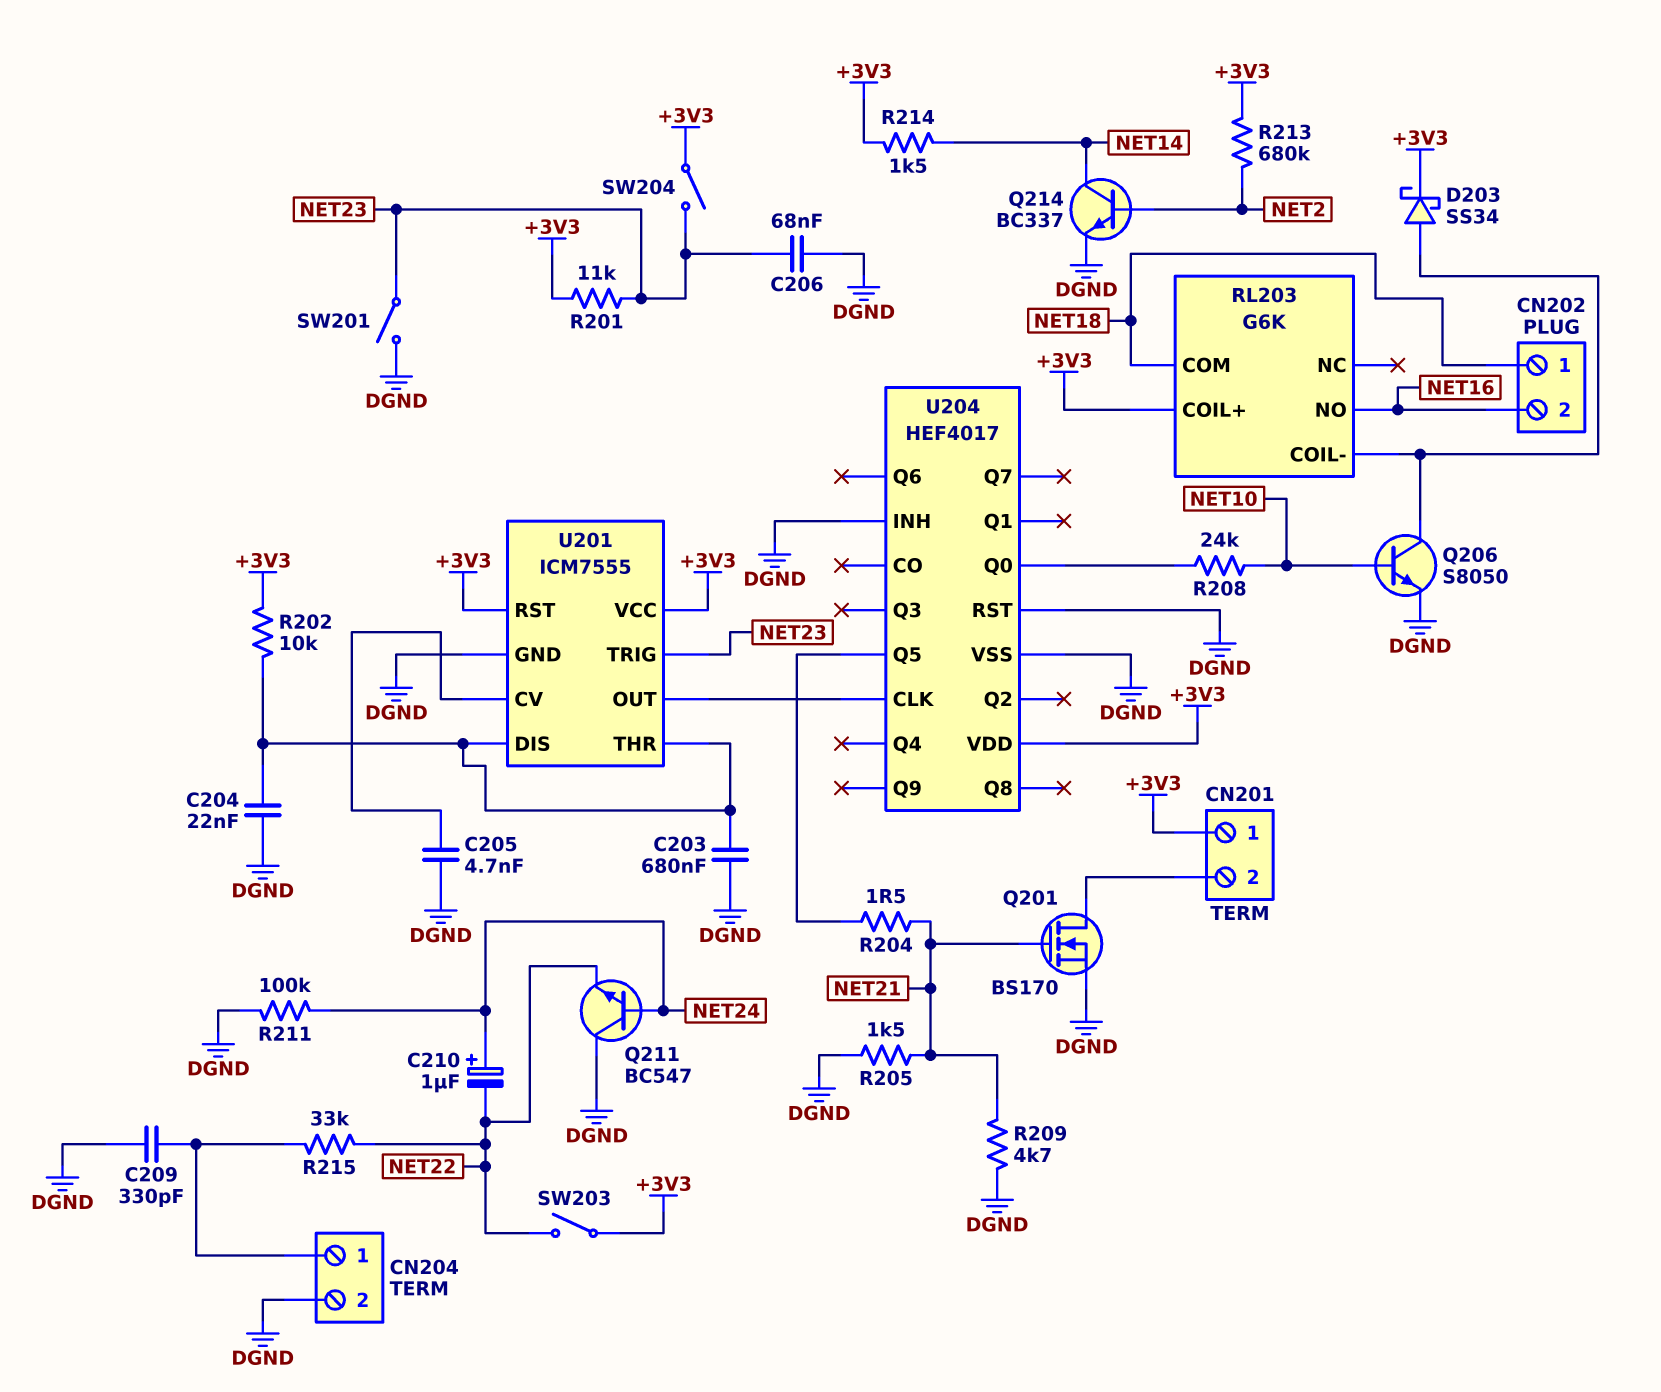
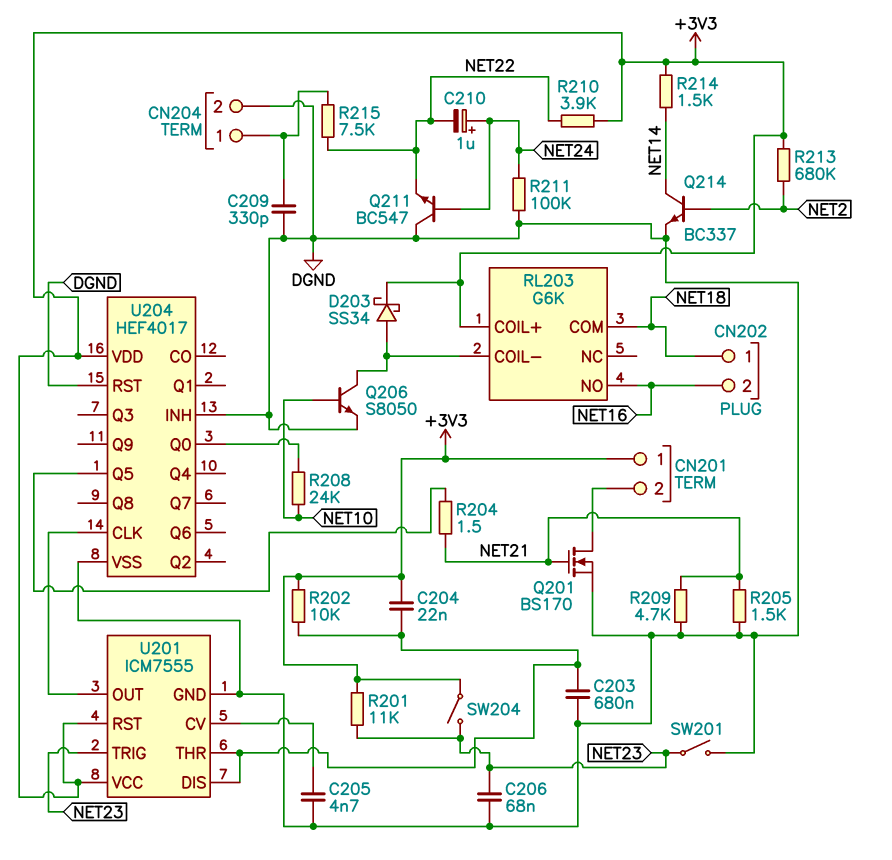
C204: 22nF (DGND, U201/DIS) -> 22nF (+3V3, U201/DIS)
R210: none -> 3.9k (+3V3, NET22)
R215: 33k (CN204/1, NET22) -> 7.5k (CN204/1, NET22)
SW203: switch (+3V3, NET22) -> none

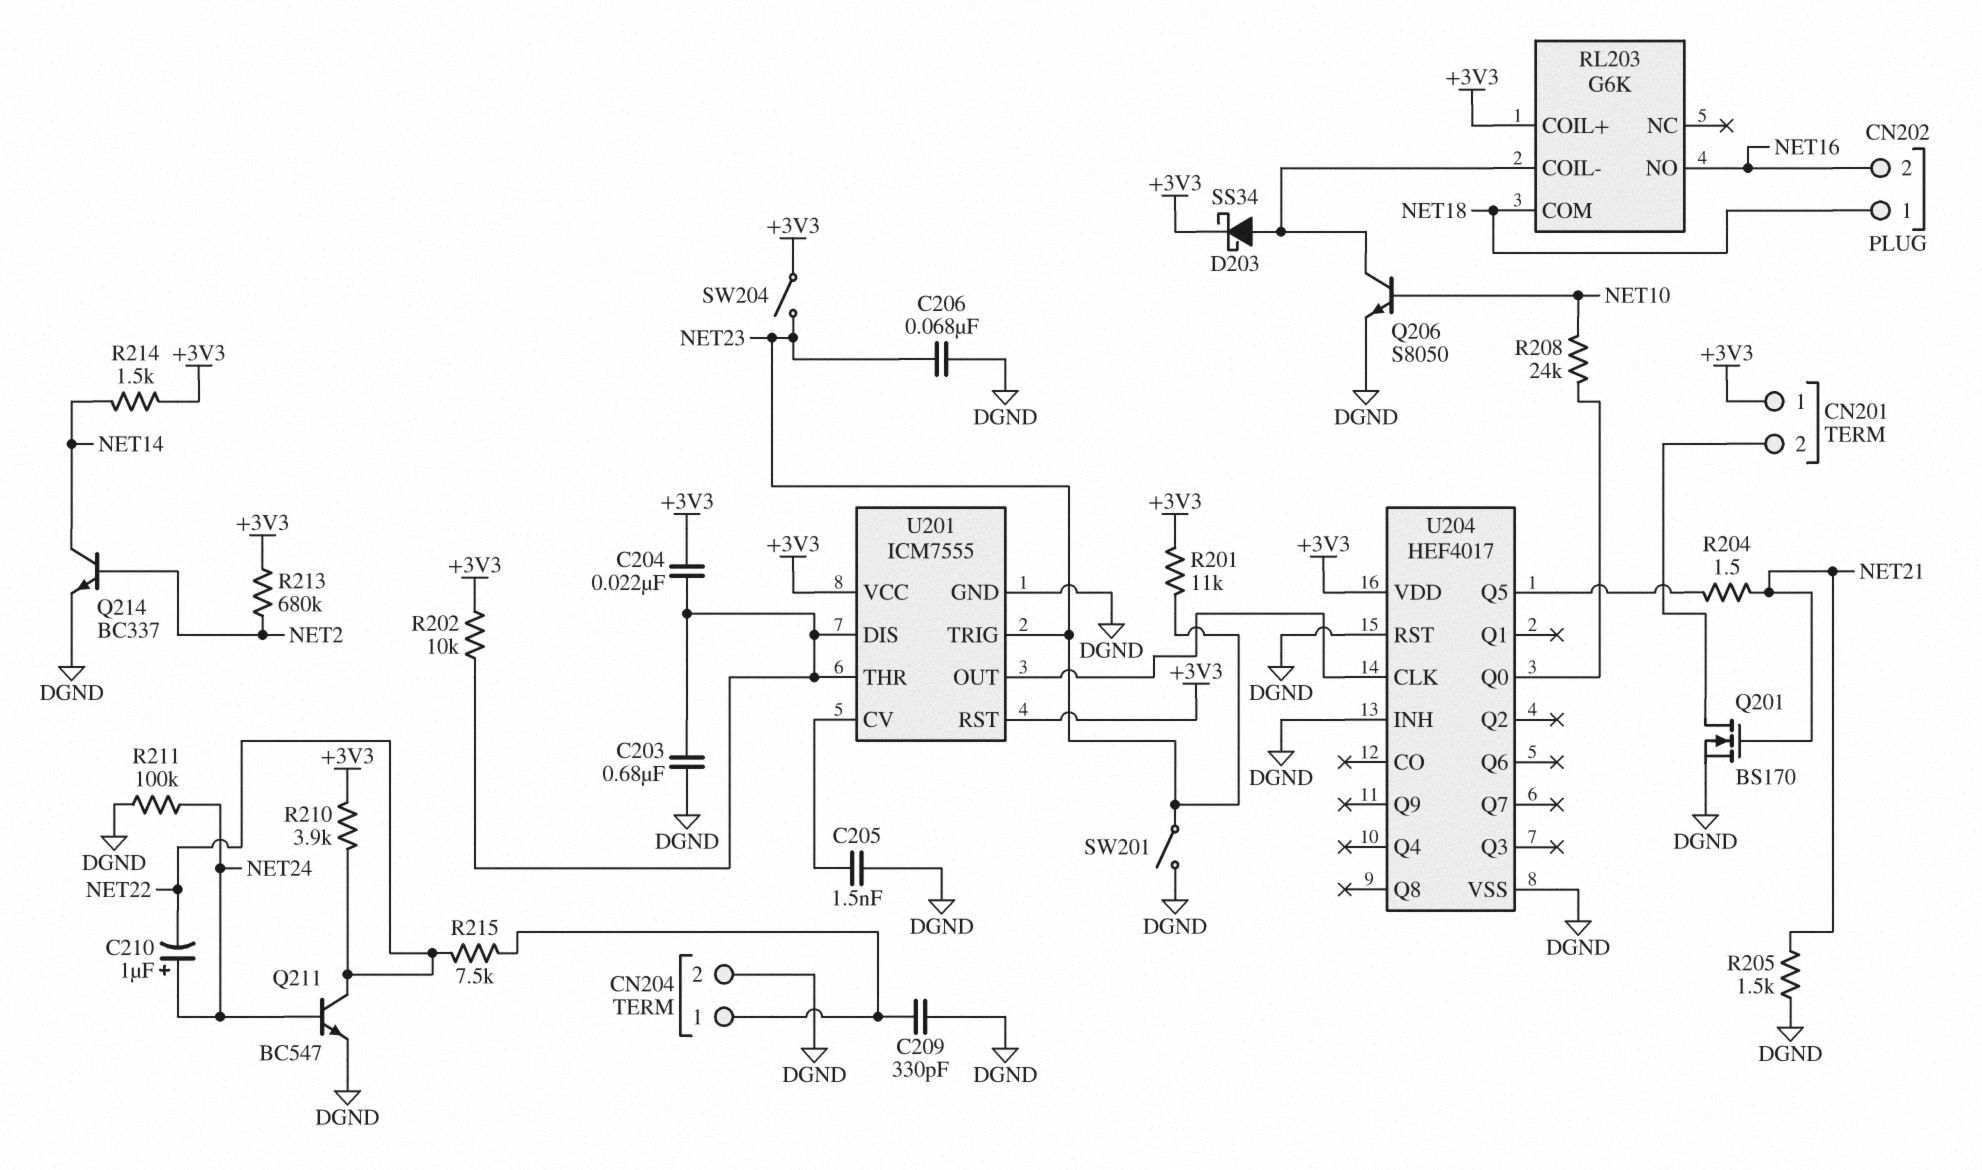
C205: 4.7nF (DGND, U201/CV) -> 1.5nF (DGND, U201/CV)
Q211: NPN BC547 (B NET24, C DGND, E NET22) -> NPN BC547 (B NET24, C NET22, E DGND)
R209: 4.7k (DGND, NET21) -> none

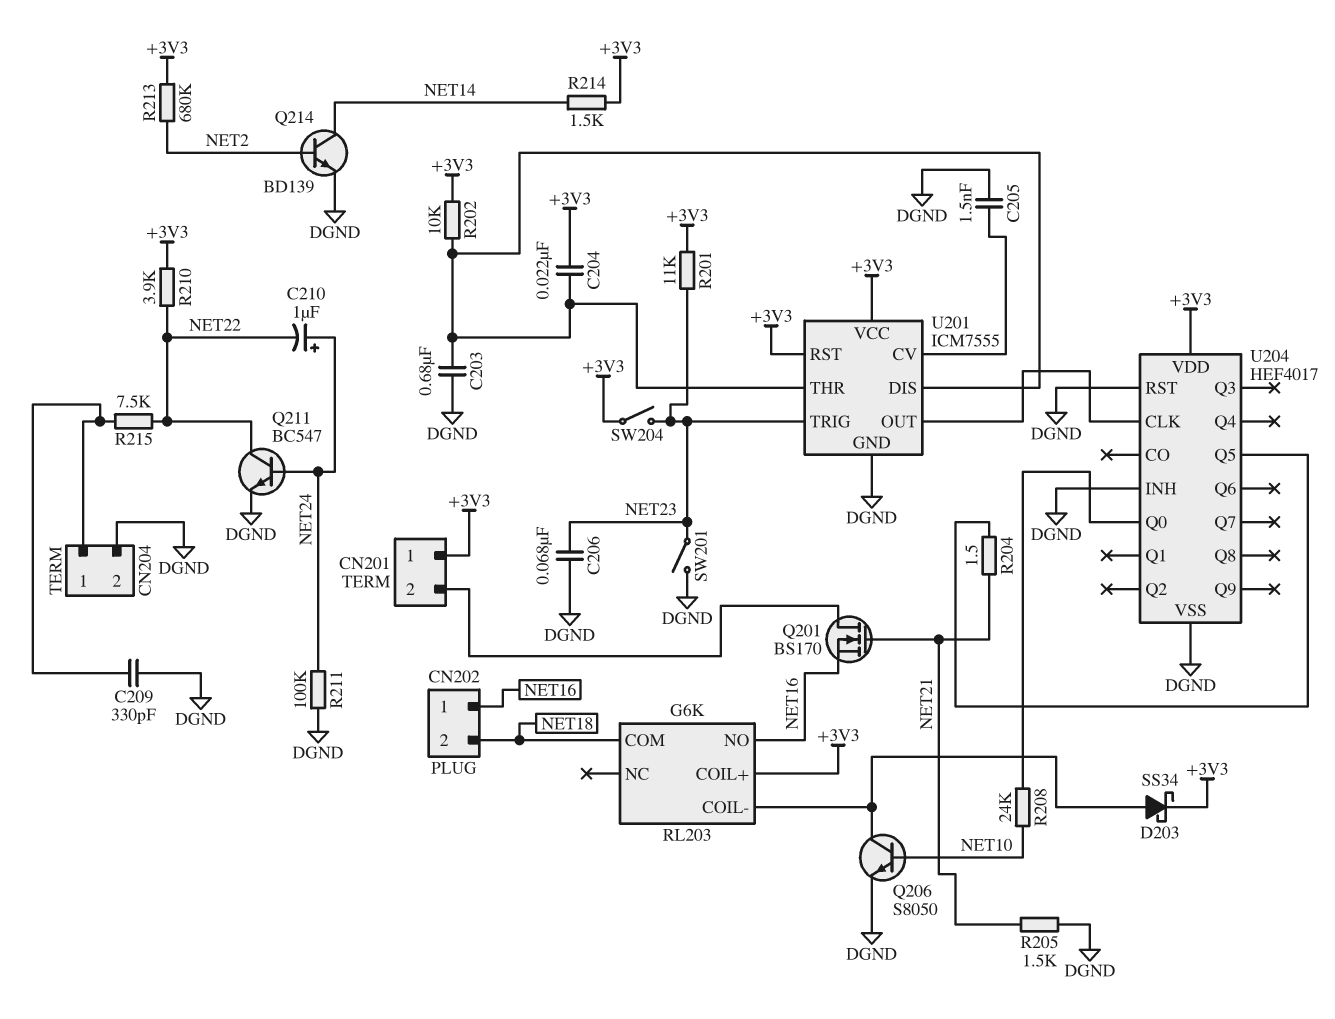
CN202 pin 1: NET18 -> NET16
CN202 pin 2: NET16 -> NET18
Q201: NMOS BS170 (G NET21, D CN201/2, S DGND) -> NMOS BS170 (G NET21, D CN201/2, S NET16)
Q214: NPN BC337 (B NET2, C NET14, E DGND) -> NPN BD139 (B NET2, C NET14, E DGND)

